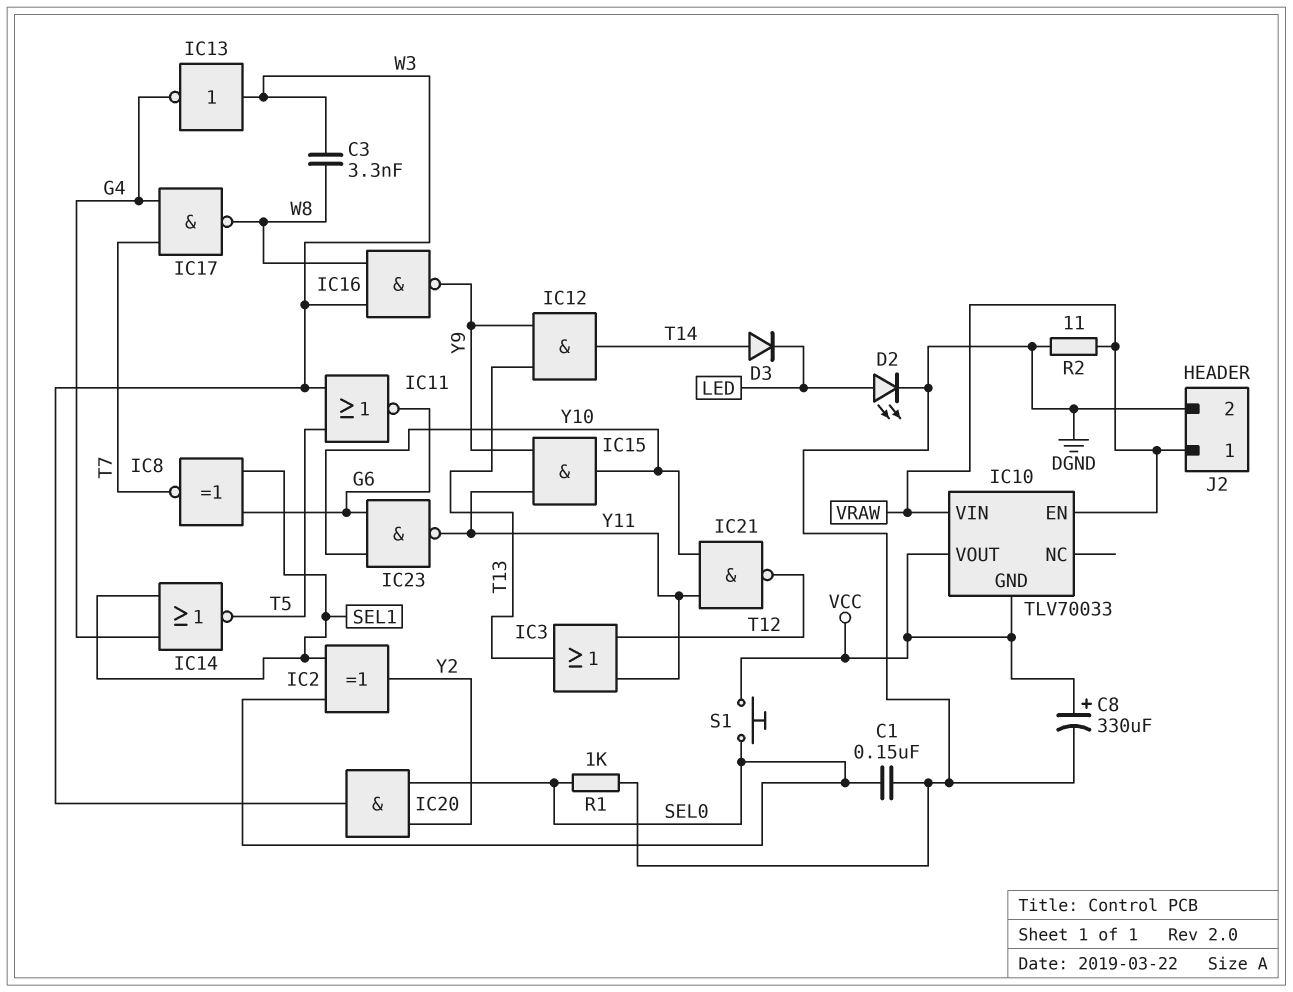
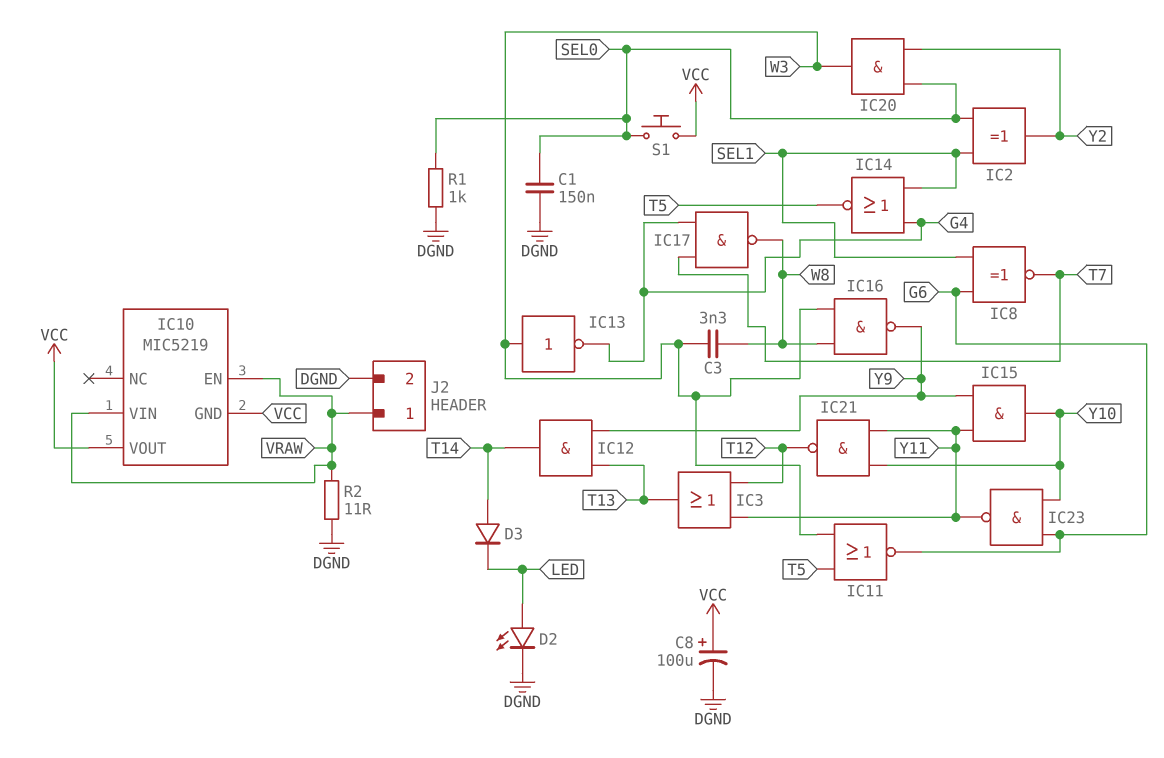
C8: 330uF (plus VCC, minus DGND) -> 100uF (plus VCC, minus DGND)
IC10: TLV70033 -> MIC5219

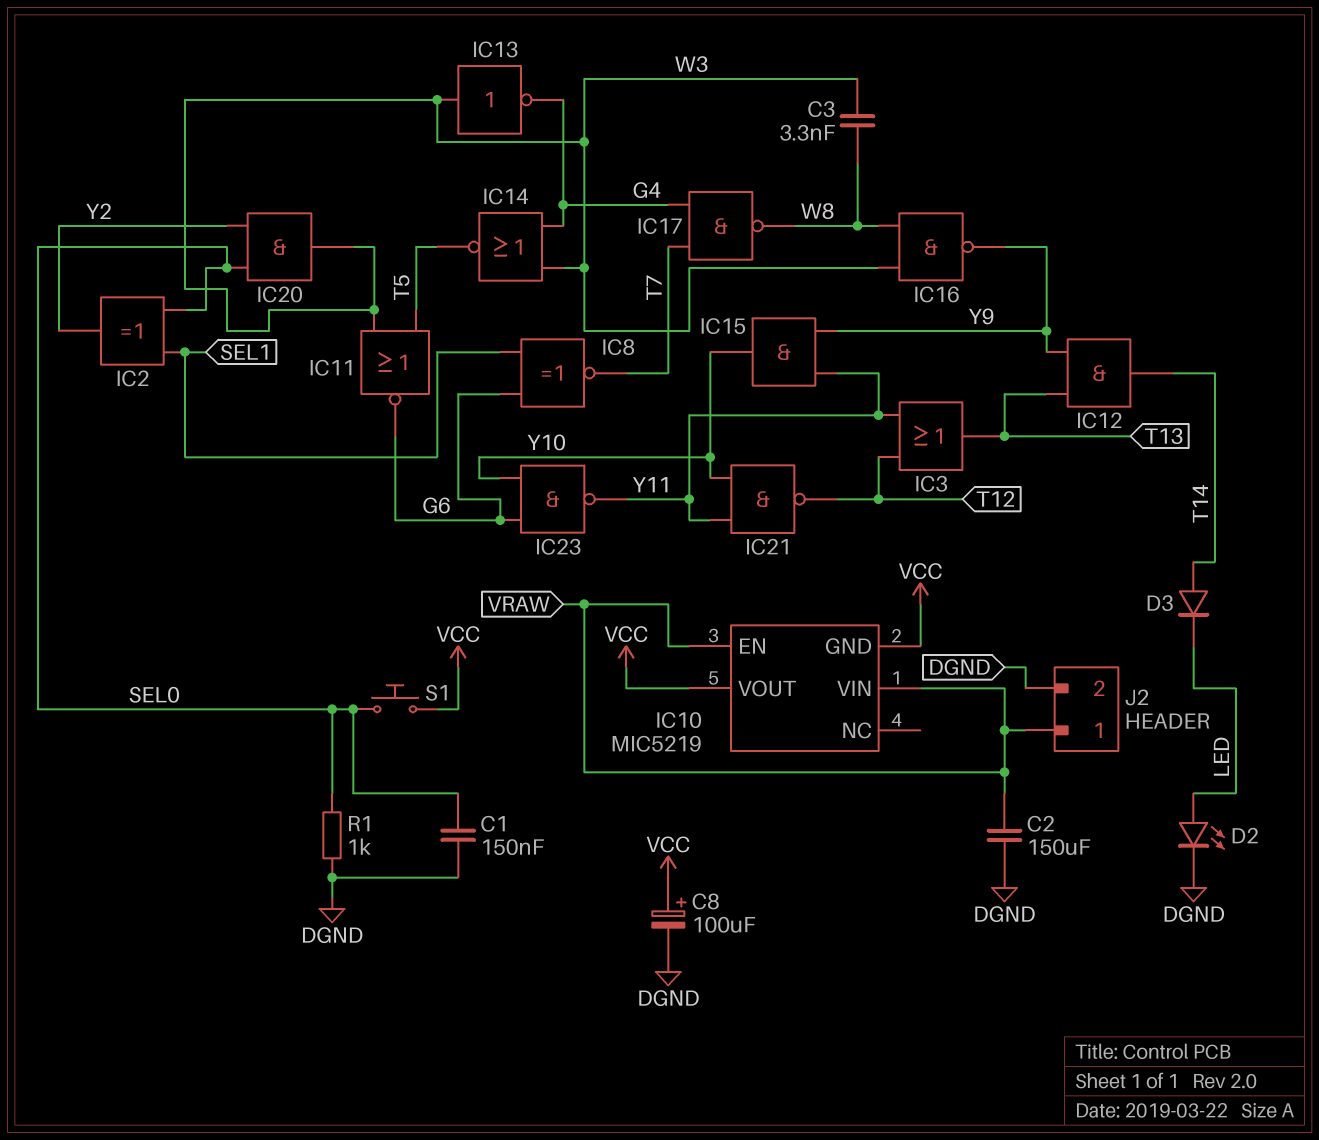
C2: none -> 150uF (DGND, VRAW)
IC14: NOR (in G4, in SEL1, out T5) -> NOR (in G4, in W3, out T5)
R2: 11 (DGND, VRAW) -> none

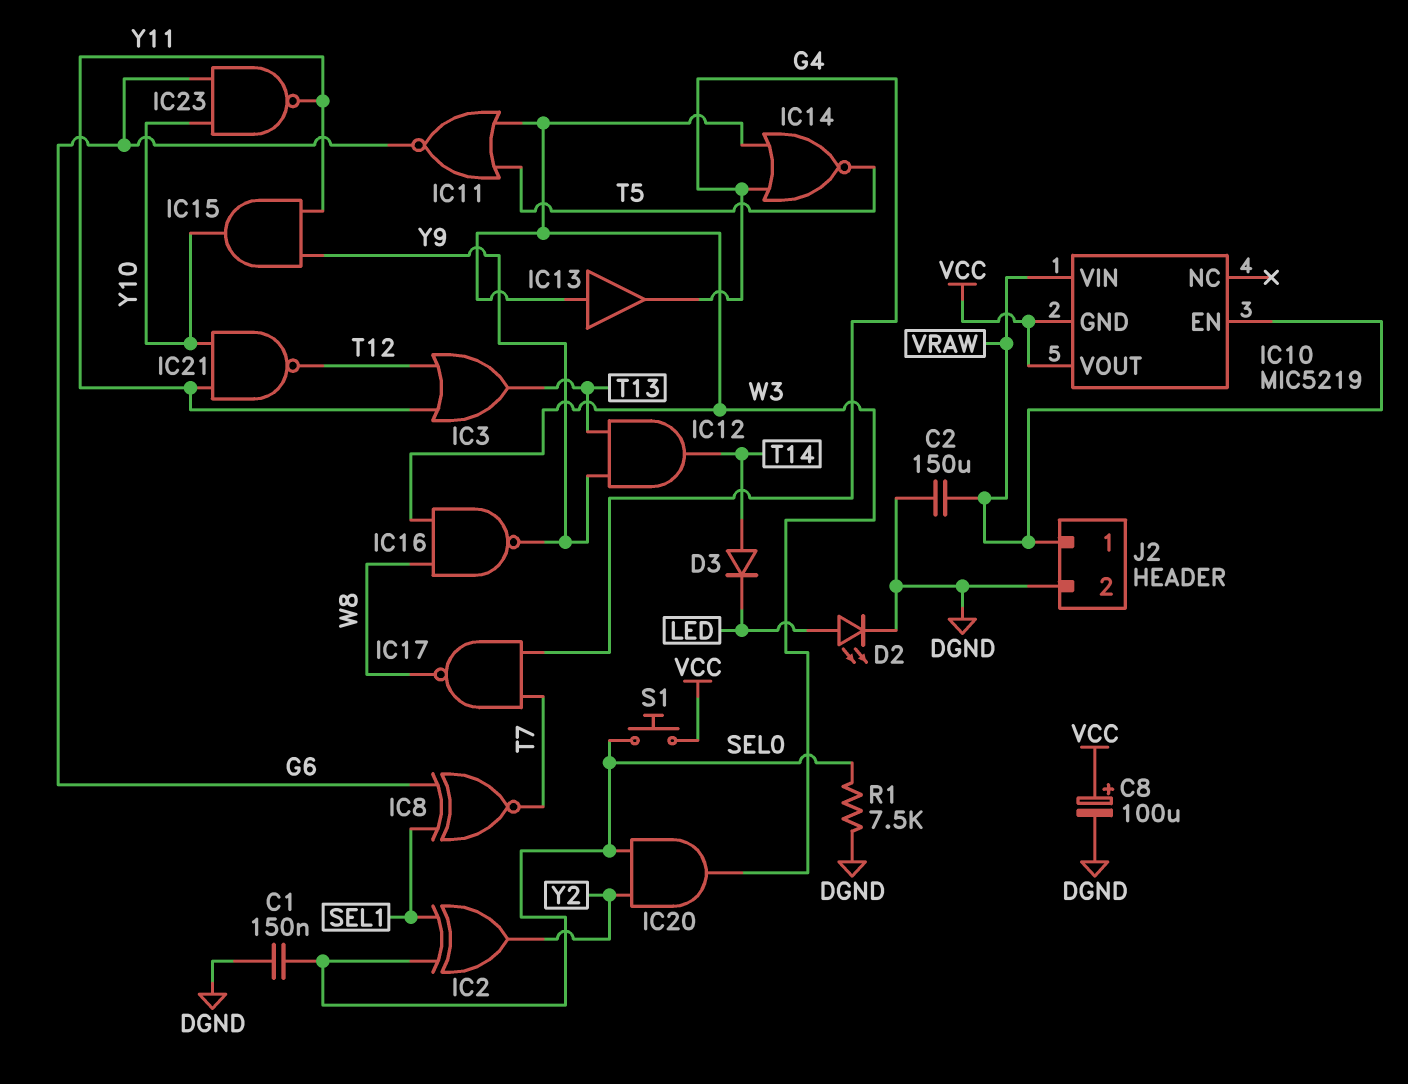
C3: 3.3nF (W3, W8) -> none
IC13: NOT (in W3, out G4) -> buffer (in W3, out G4)
R1: 1k (DGND, SEL0) -> 7.5k (DGND, SEL0)

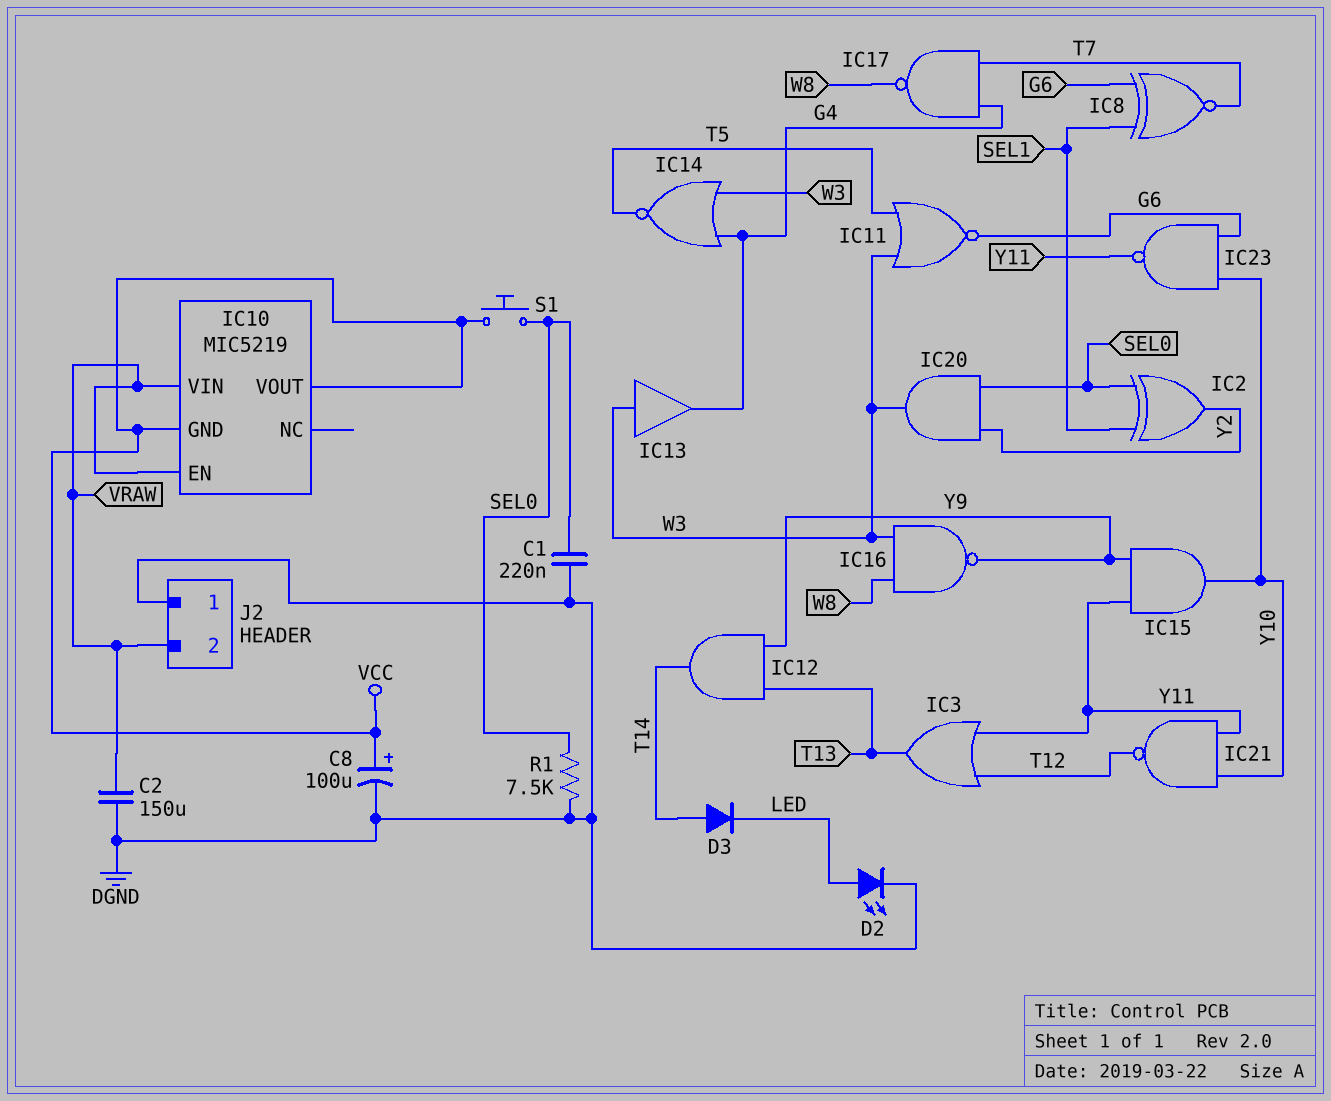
C1: 150nF (DGND, SEL0) -> 220nF (DGND, SEL0)
J2 pin 1: VRAW -> DGND
J2 pin 2: DGND -> VRAW

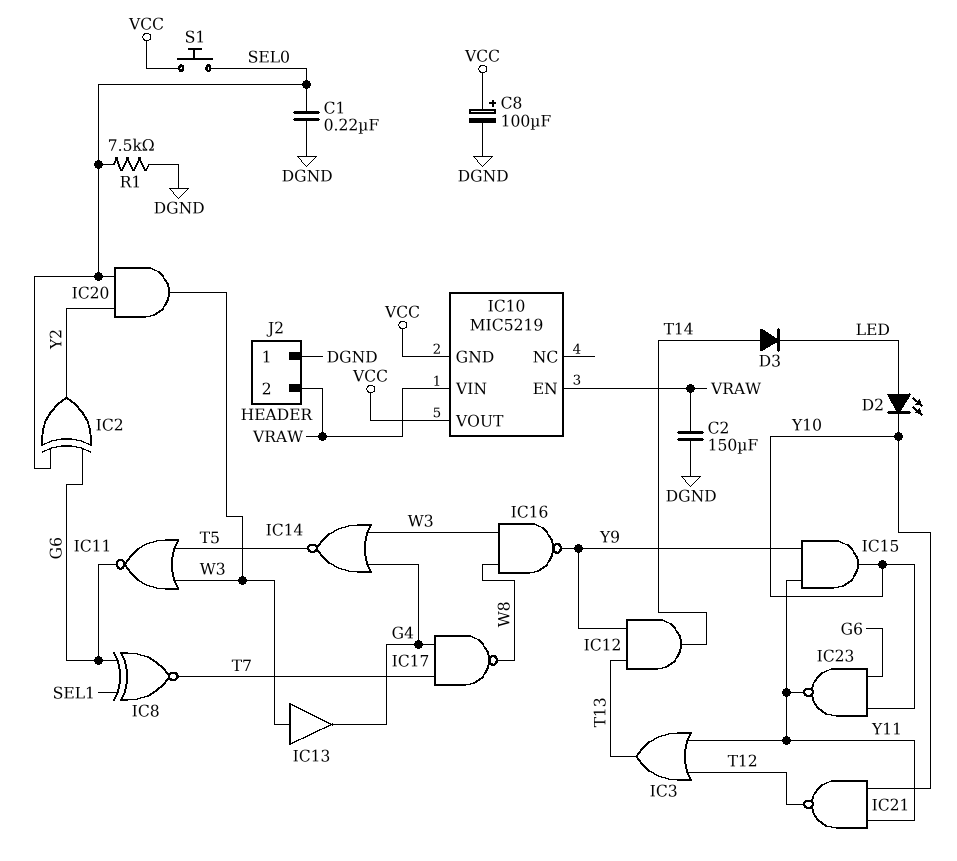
D2: LED (A LED, K DGND) -> LED (A LED, K Y10)
IC2: XOR (in SEL0, in SEL1, out Y2) -> XOR (in G6, in SEL0, out Y2)

